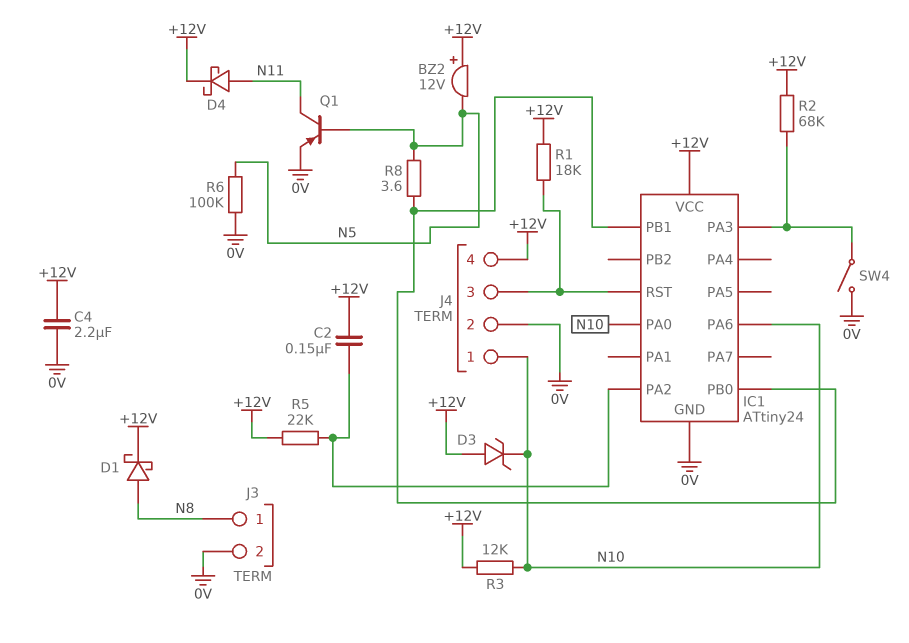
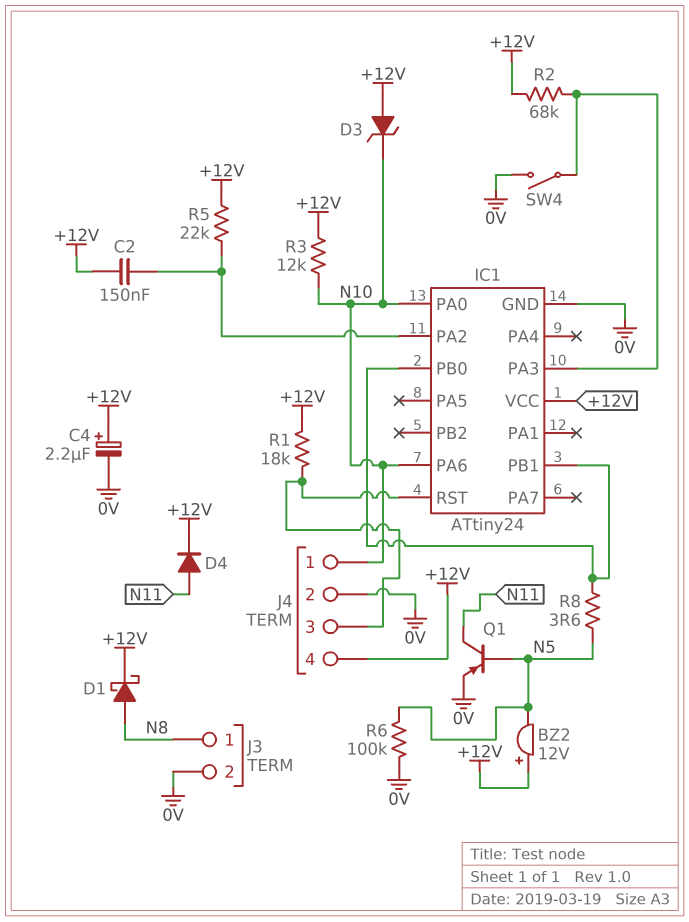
C4: 2.2uF (+12V, 0V) -> 2.2uF (plus +12V, minus 0V)
D4: schottky (A N11, K +12V) -> diode (A N11, K +12V)

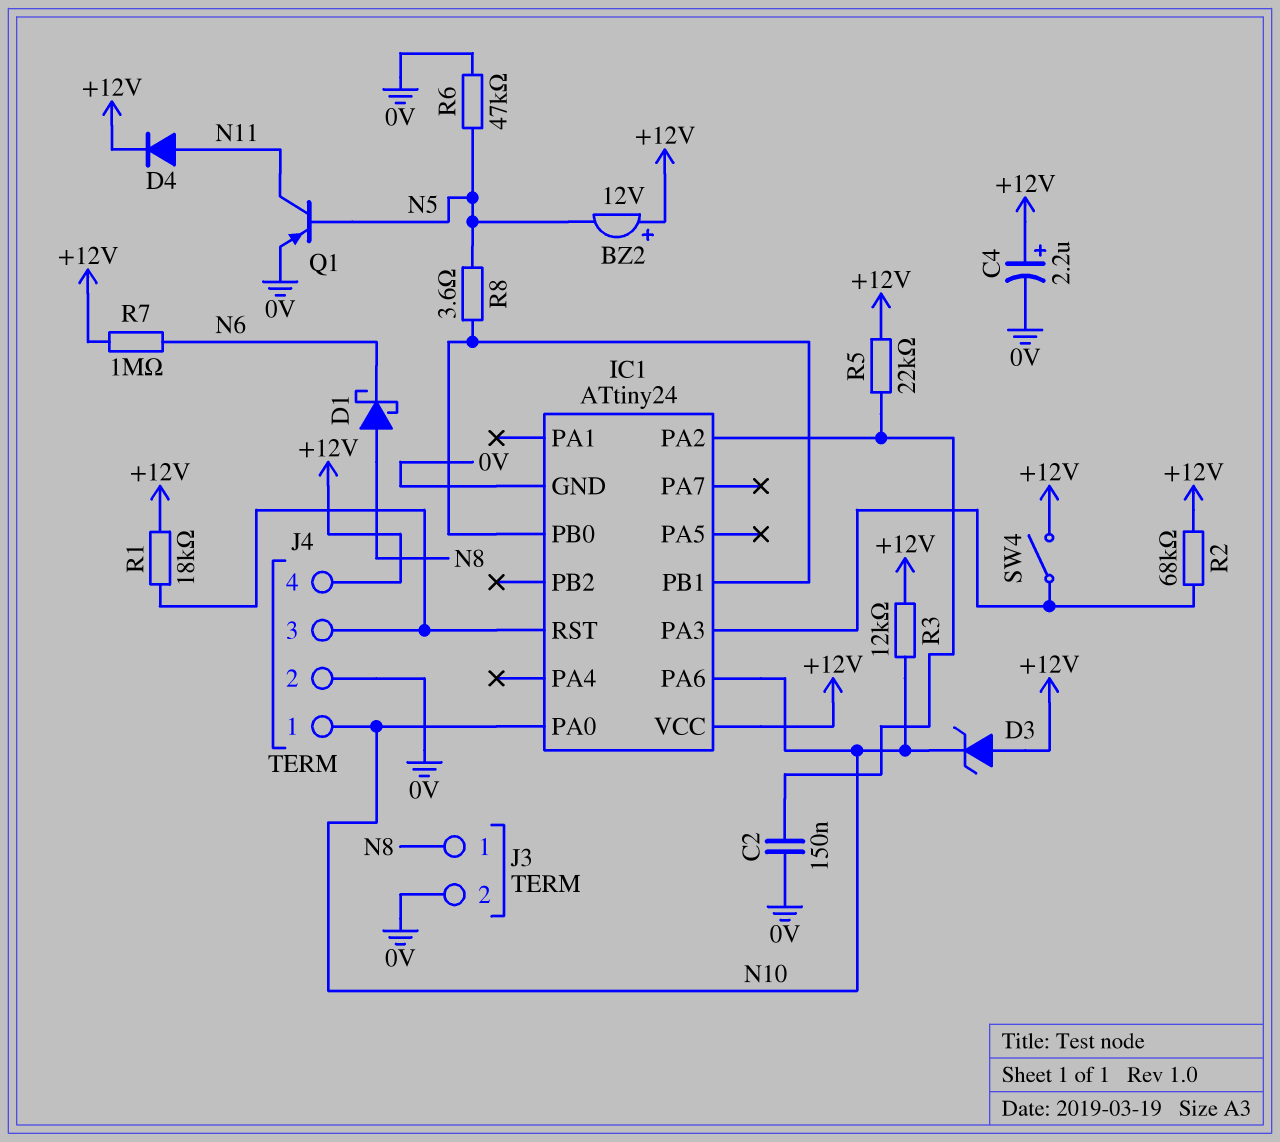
C2: 150nF (+12V, IC1/PA2) -> 150nF (0V, IC1/PA2)
D1: schottky (A N8, K +12V) -> schottky (A N8, K N6)
R6: 100k (0V, N5) -> 47k (0V, N5)
R7: none -> 1M (+12V, N6)
SW4: switch (0V, IC1/PA3) -> switch (+12V, IC1/PA3)

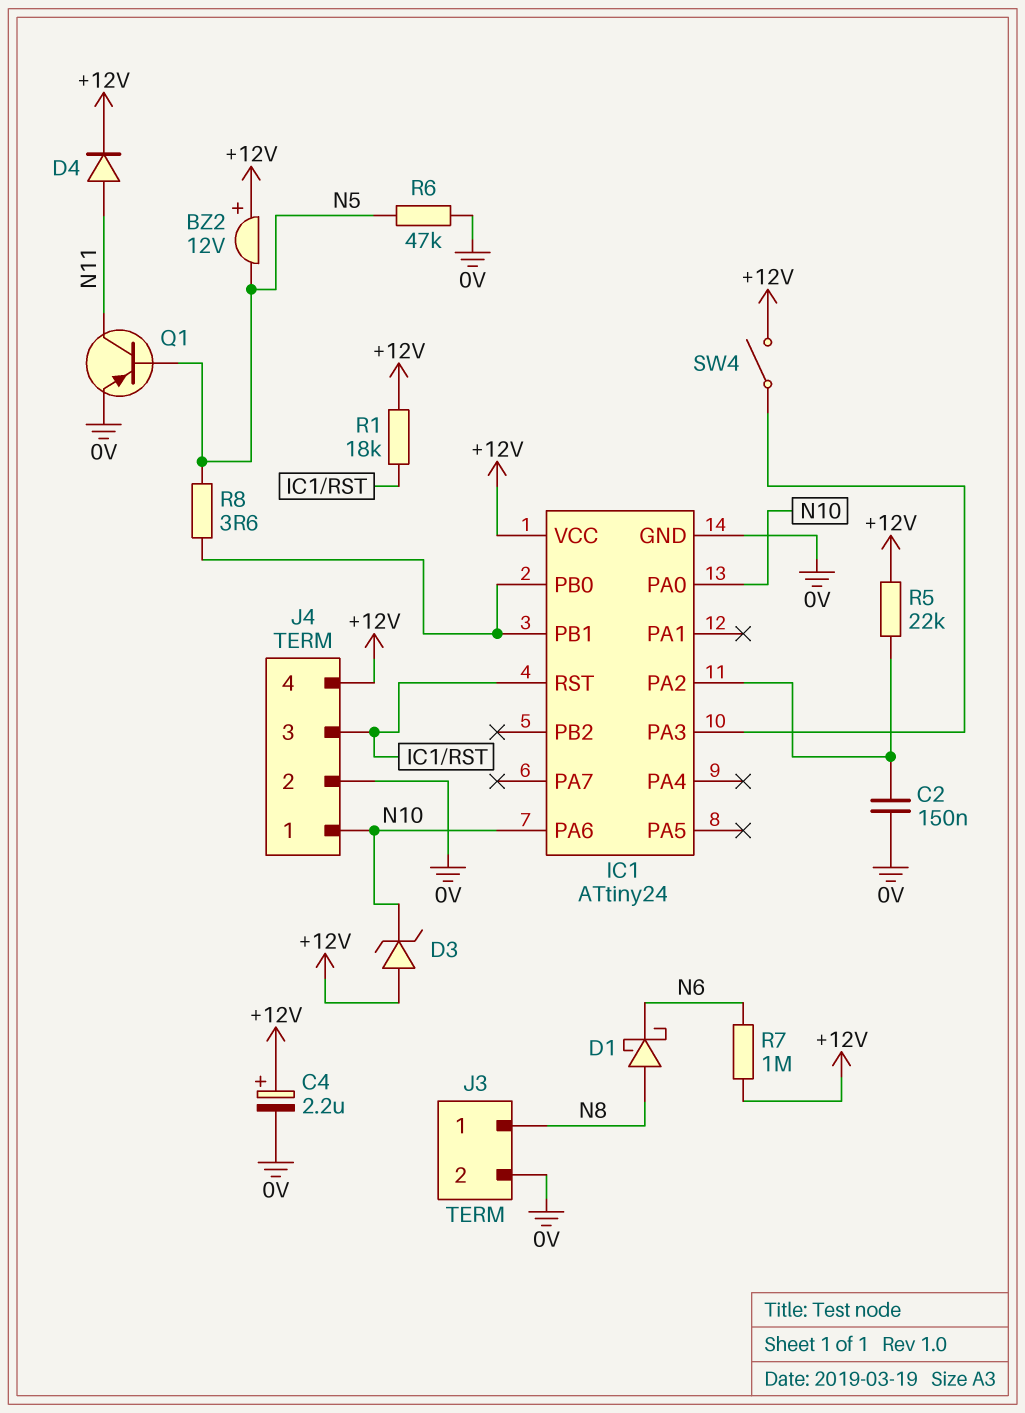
R2: 68k (+12V, IC1/PA3) -> none
R3: 12k (+12V, N10) -> none

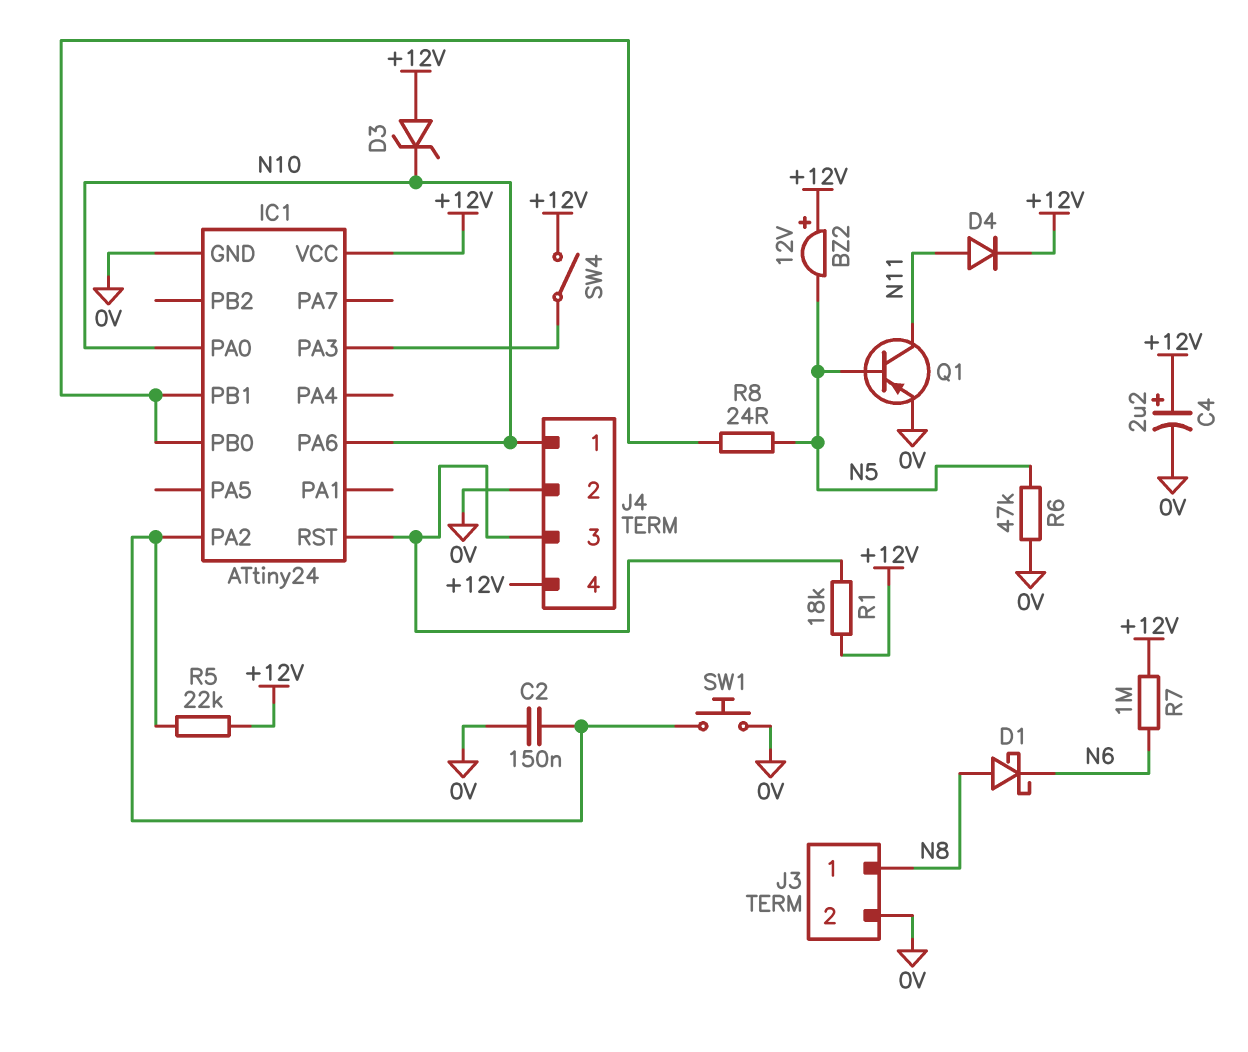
R8: 3.6 (IC1/PB0, N5) -> 24 (IC1/PB0, N5)
SW1: none -> button (0V, IC1/PA2)

